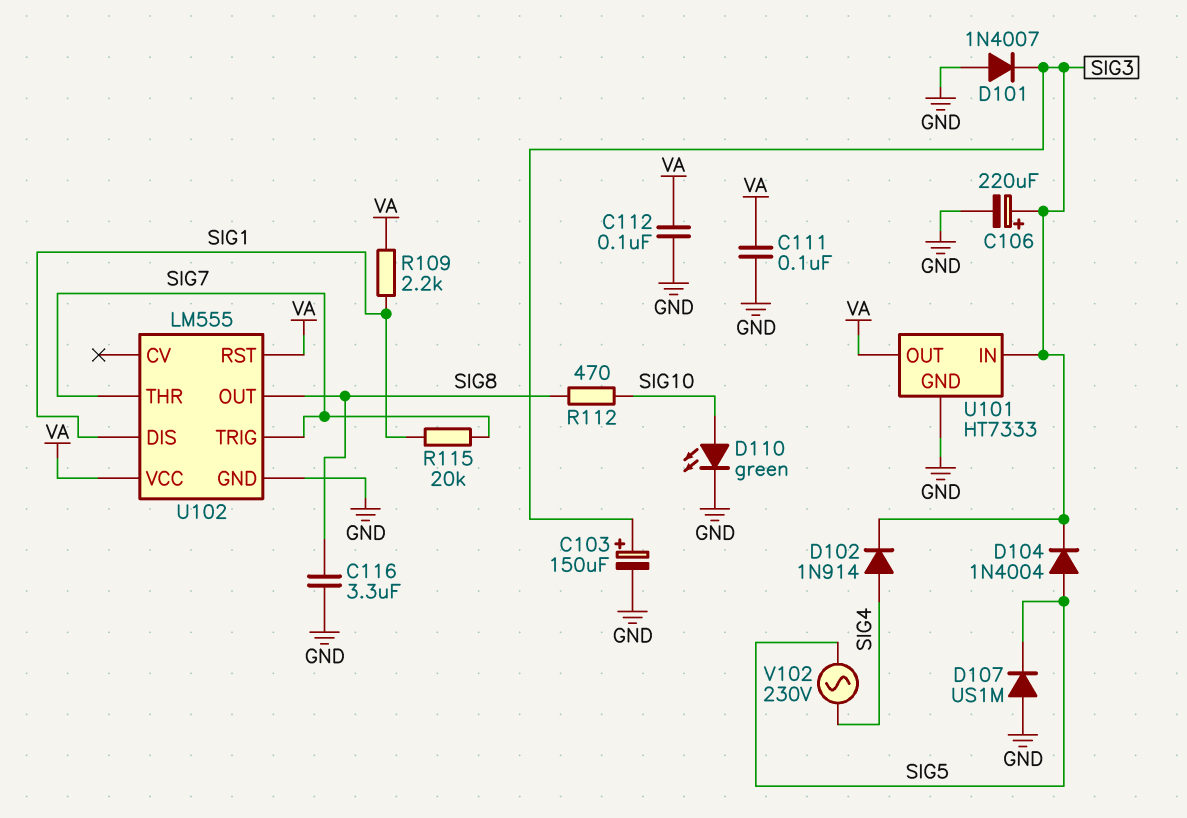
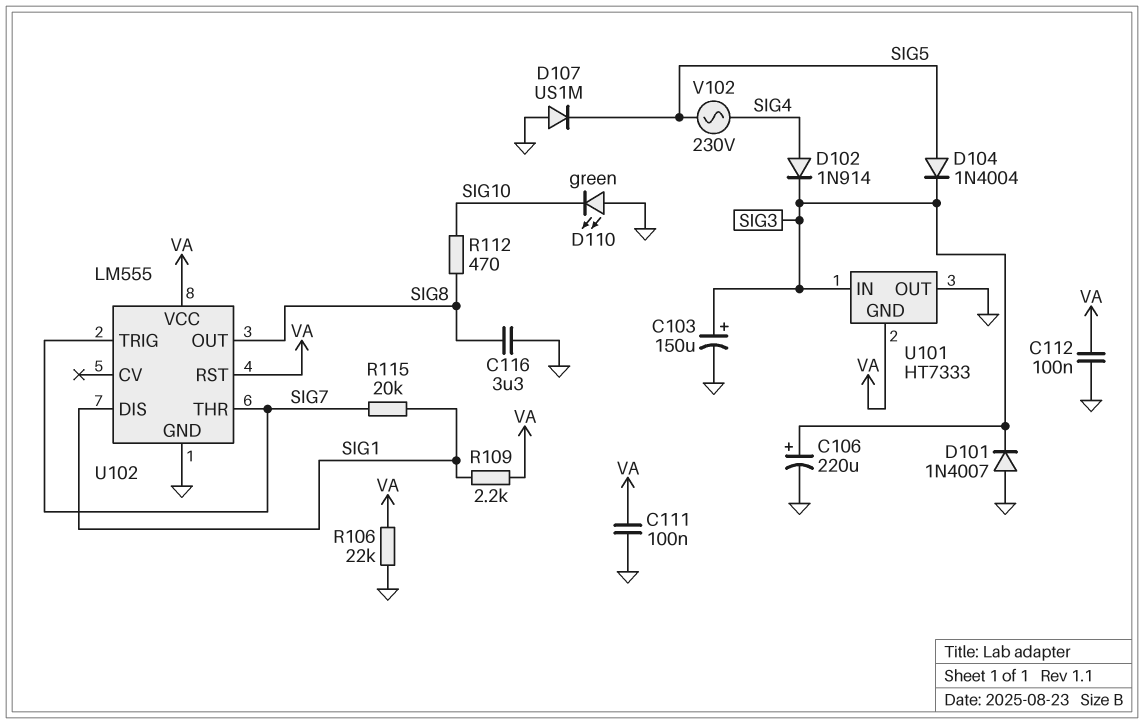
D110: LED green (A SIG10, K GND) -> LED green (A GND, K SIG10)
R106: none -> 22k (GND, VA)
U101 pin GND: GND -> VA
U101 pin OUT: VA -> GND

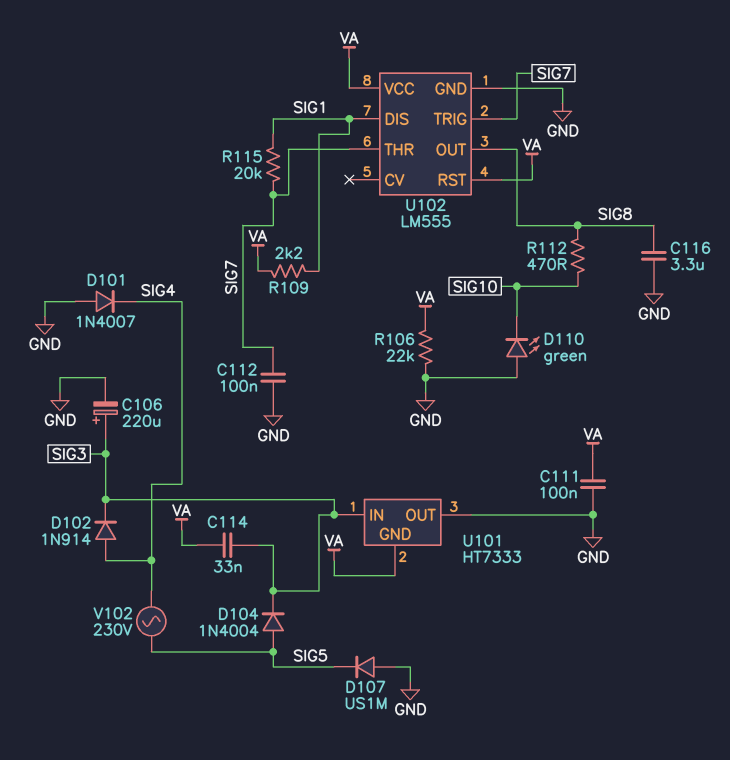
C103: 150uF (plus SIG3, minus GND) -> none
C112: 100nF (GND, VA) -> 100nF (GND, SIG7)
C114: none -> 33nF (SIG3, VA)
D101: diode 1N4007 (A GND, K SIG3) -> diode 1N4007 (A GND, K SIG4)

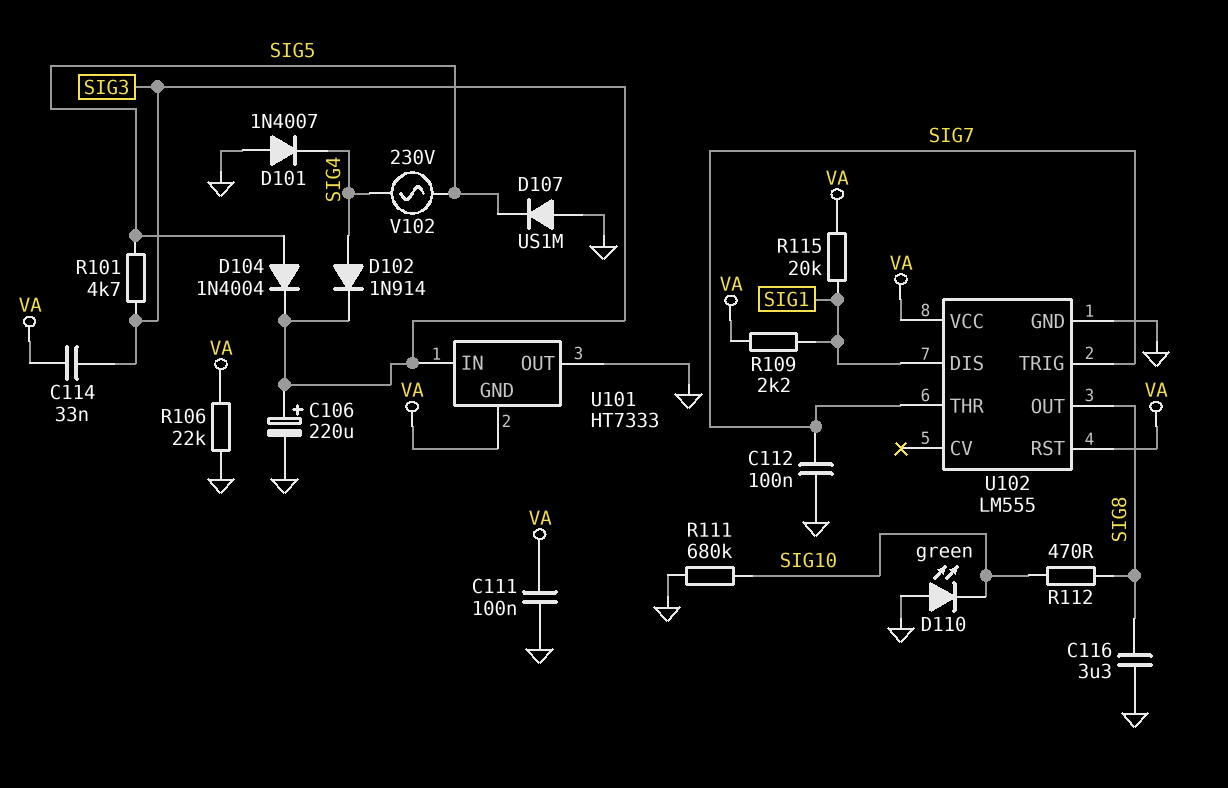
R101: none -> 4.7k (SIG3, SIG5)
R111: none -> 680k (GND, SIG10)
R115: 20k (SIG1, SIG7) -> 20k (SIG1, VA)

